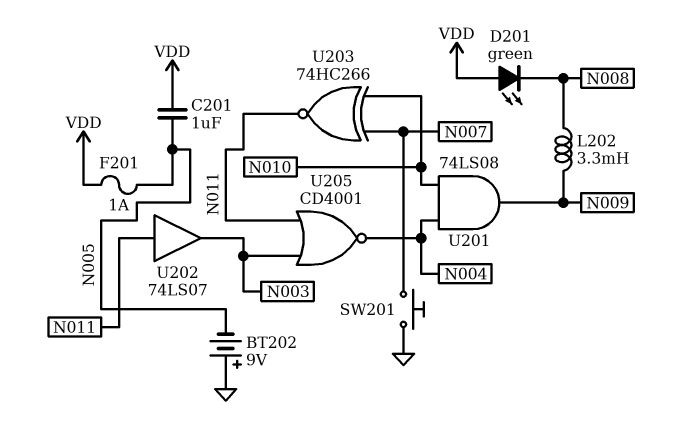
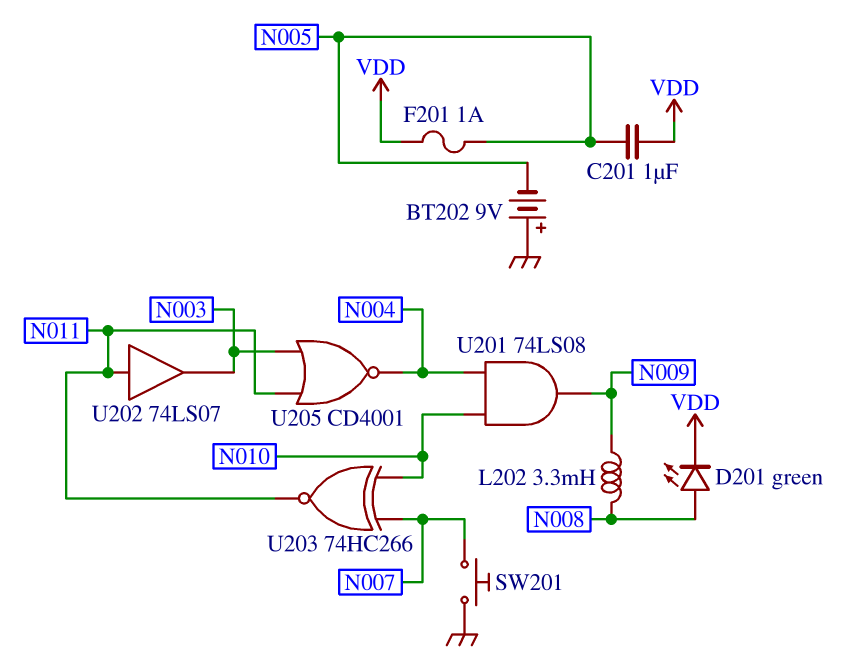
D201: LED green (A VDD, K N008) -> LED green (A N008, K VDD)

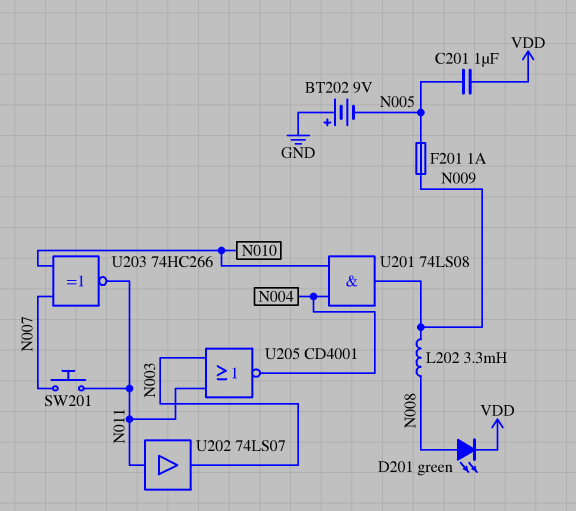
F201: 1A (N005, VDD) -> 1A (N005, N009)
SW201: button (GND, N007) -> button (N007, N011)

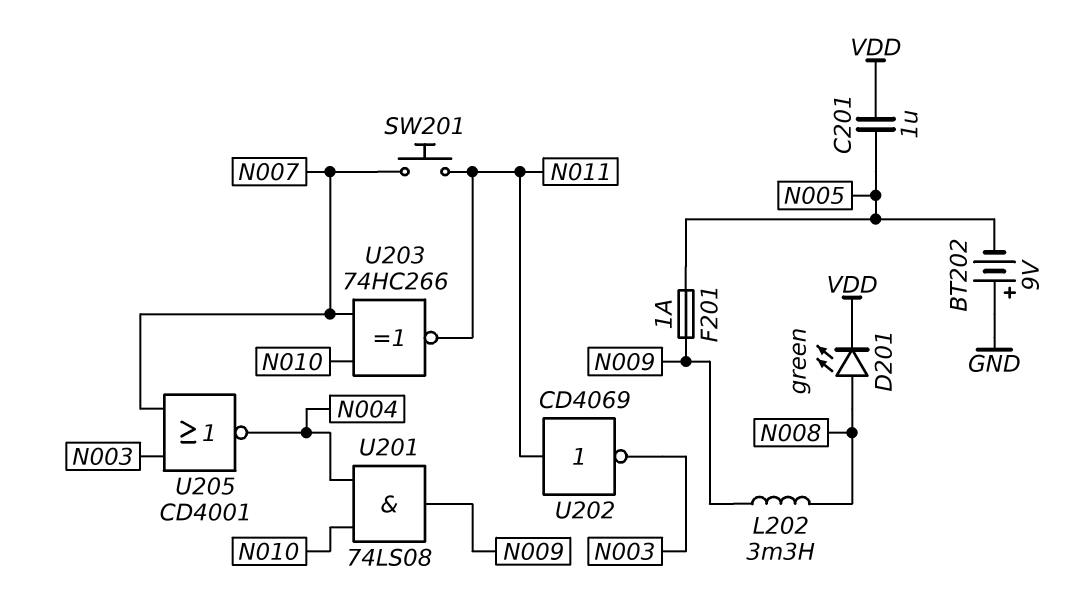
U202: buffer 74LS07 (in N011, out N003) -> NOT CD4069 (in N011, out N003)
U205: NOR CD4001 (in N003, in N011, out N004) -> NOR CD4001 (in N003, in N007, out N004)

